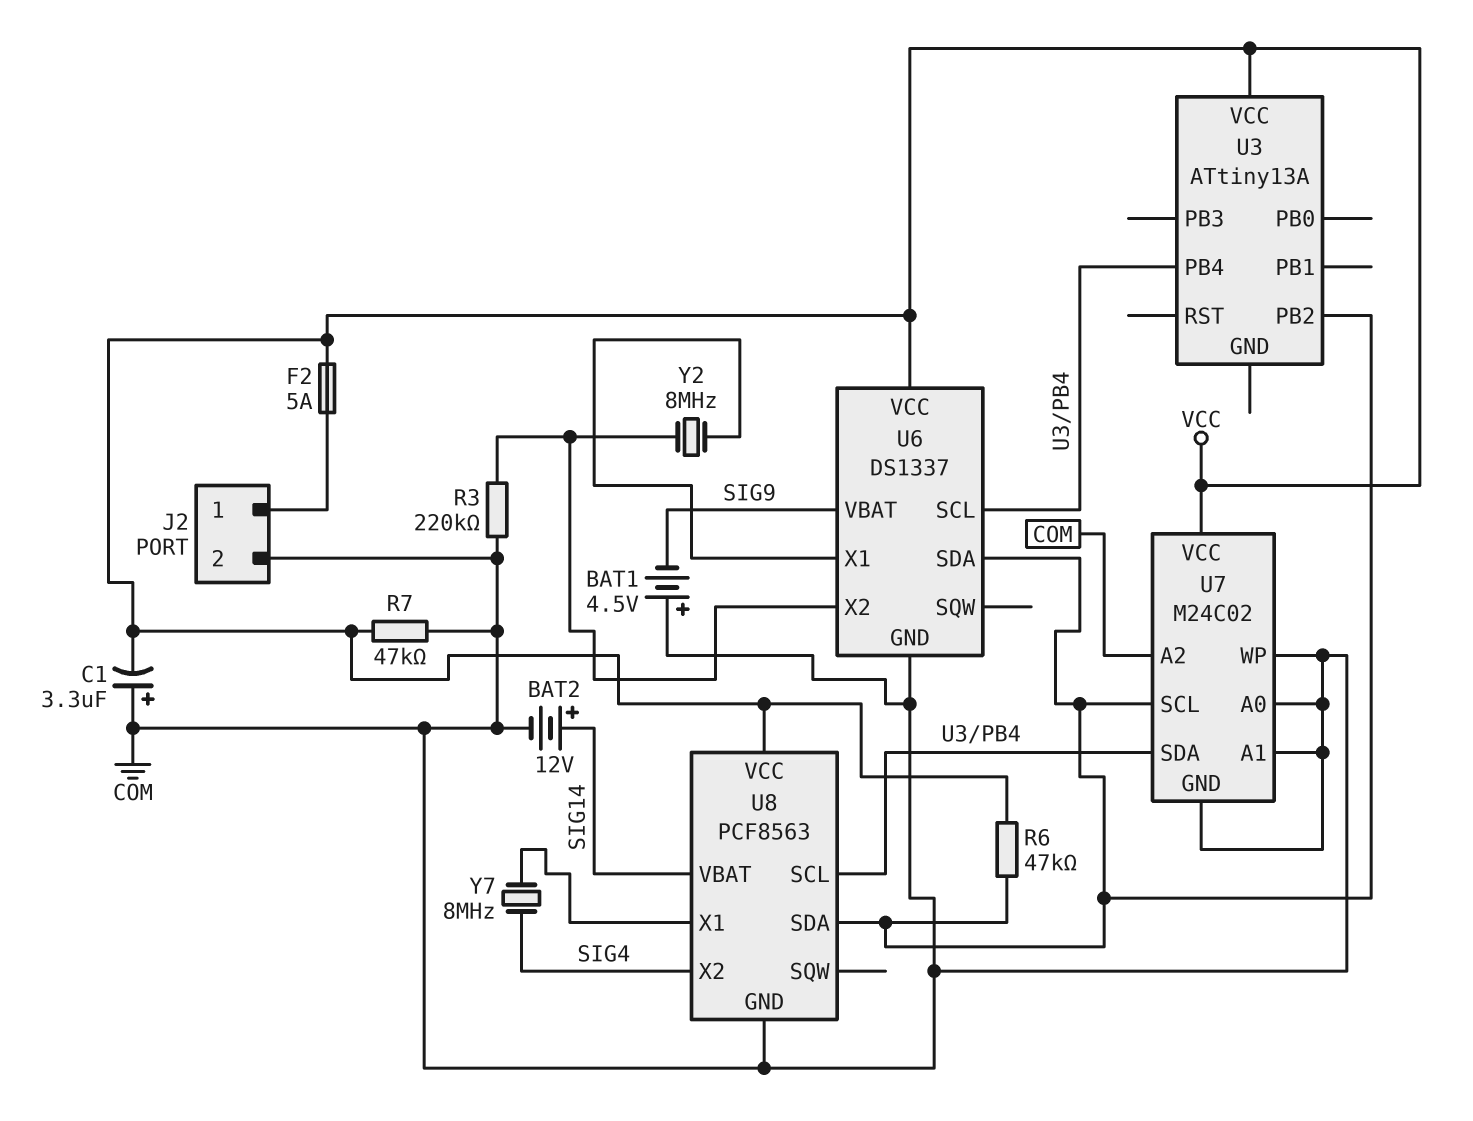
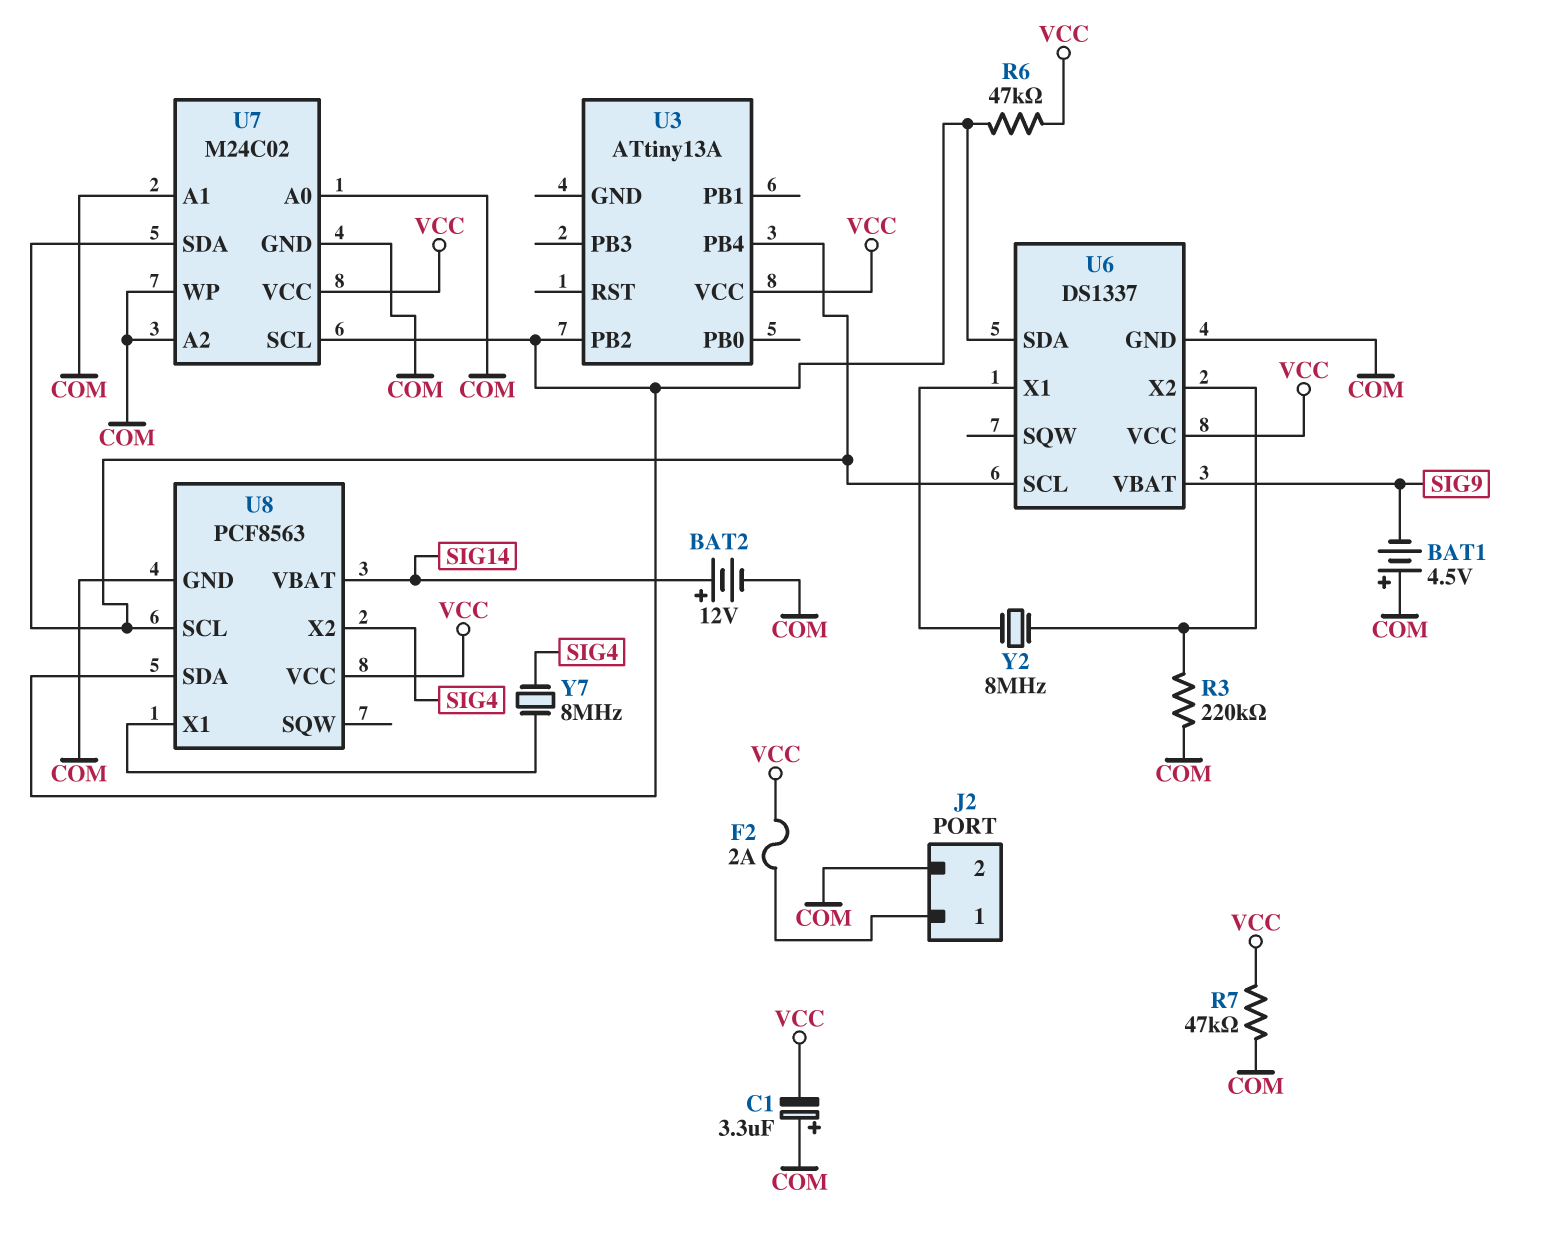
F2: 5A (J2/1, VCC) -> 2A (J2/1, VCC)

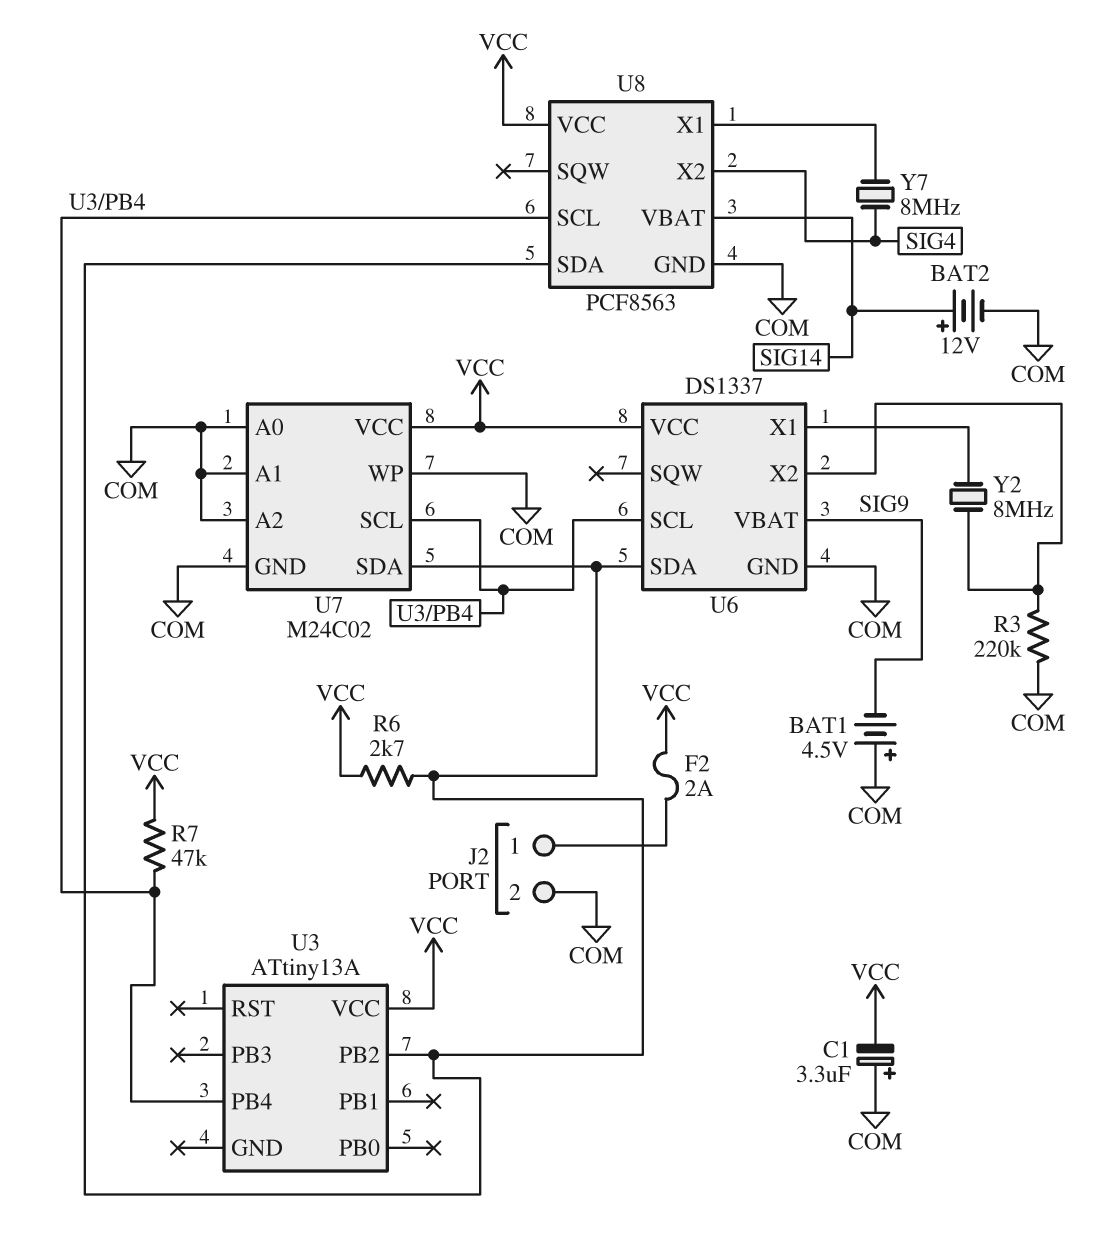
R6: 47k (U3/PB2, VCC) -> 2.7k (U3/PB2, VCC)
R7: 47k (COM, VCC) -> 47k (U3/PB4, VCC)
U7 pin SCL: U3/PB2 -> U3/PB4
U7 pin SDA: U3/PB4 -> U3/PB2

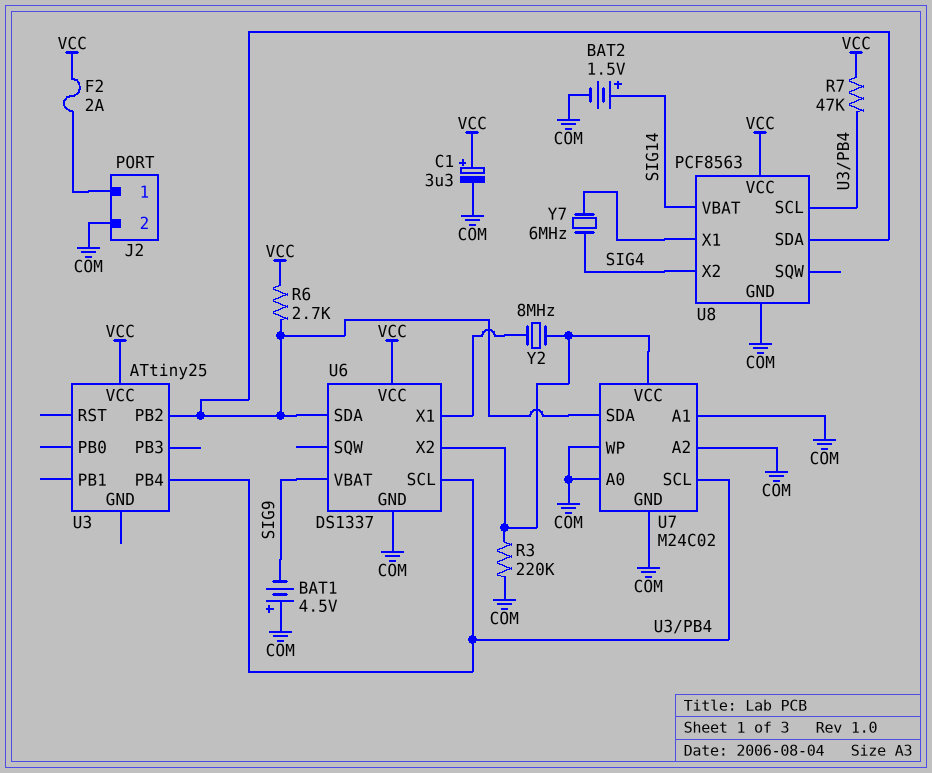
BAT2: 12V (plus SIG14, minus COM) -> 1.5V (plus SIG14, minus COM)
C1: 3.3uF (plus COM, minus VCC) -> 3.3uF (plus VCC, minus COM)
U3: ATtiny13A -> ATtiny25
U7 pin VCC: VCC -> U6/X2
Y7: 8MHz (SIG4, U8/X1) -> 6MHz (SIG4, U8/X1)

